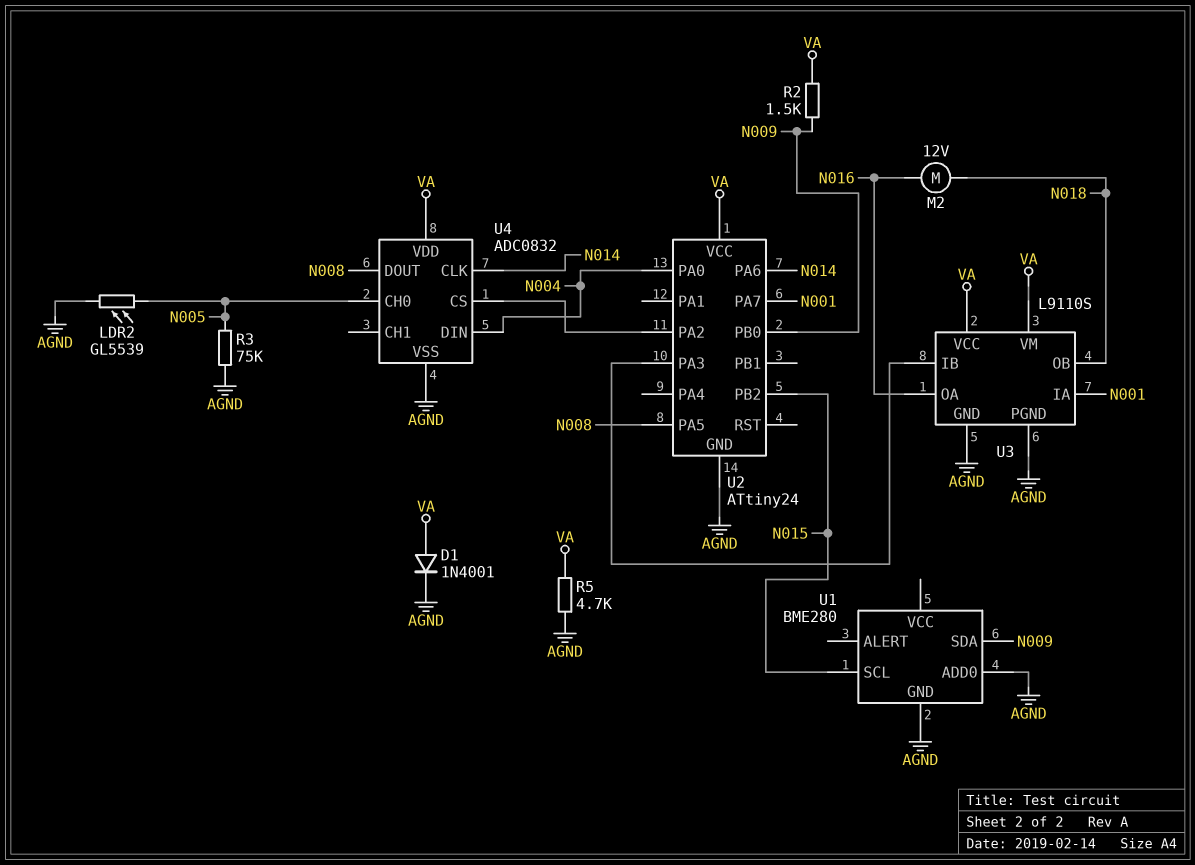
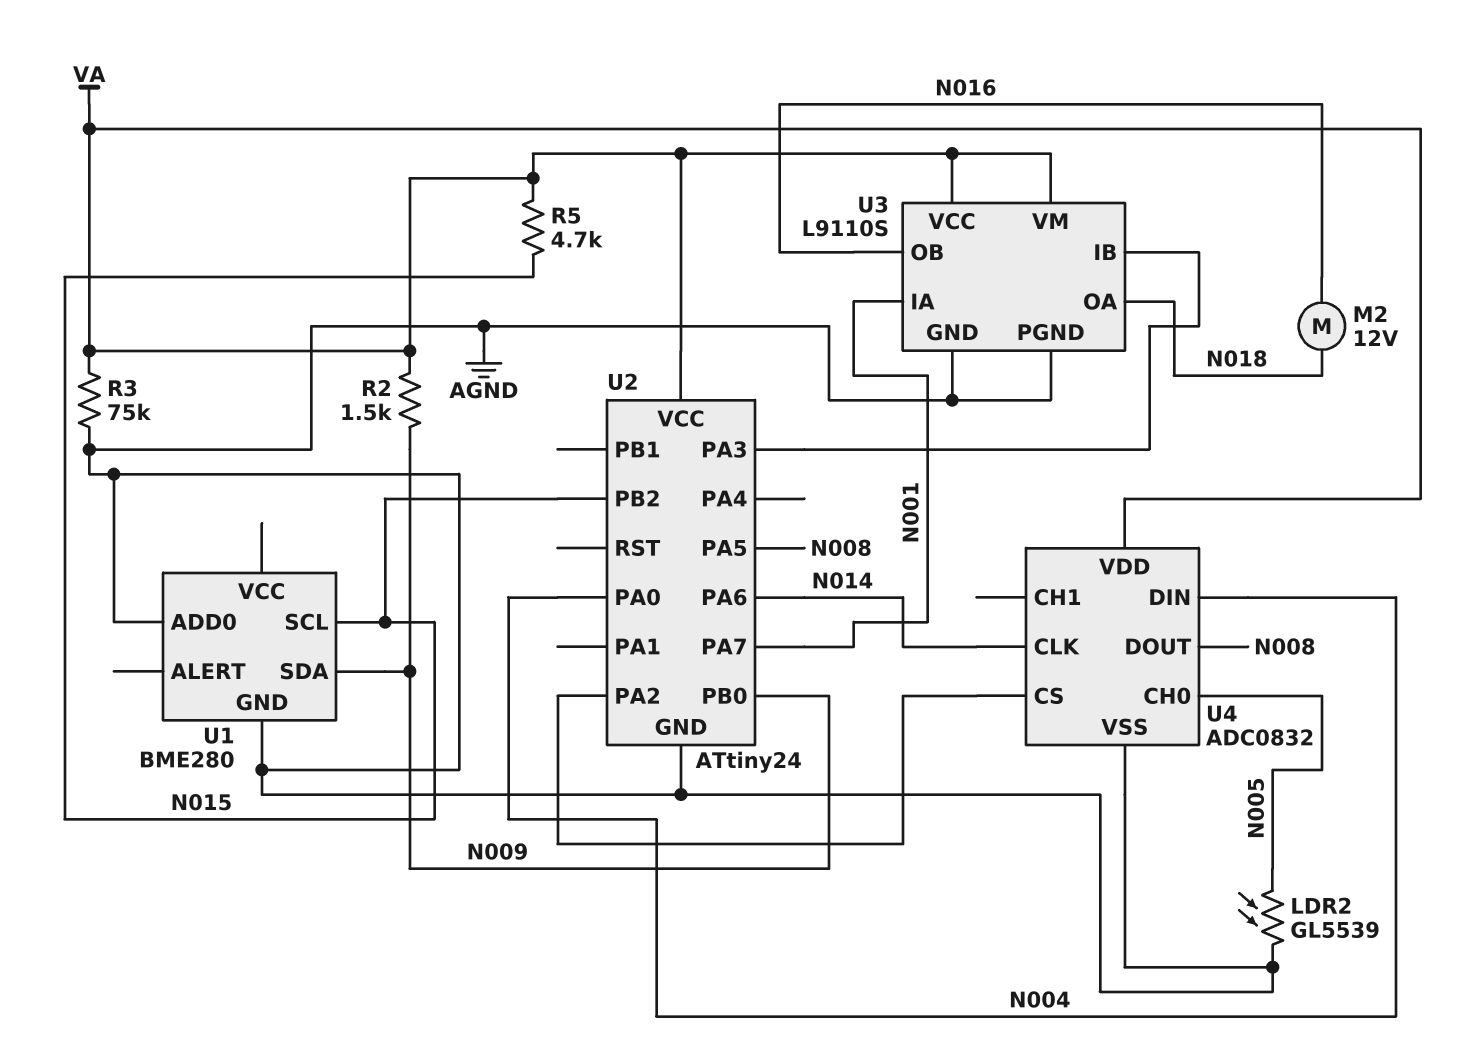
D1: diode 1N4001 (A VA, K AGND) -> none
R3: 75k (AGND, N005) -> 75k (AGND, VA)
R5: 4.7k (AGND, VA) -> 4.7k (N015, VA)
U3 pin OA: N016 -> N018
U3 pin OB: N018 -> N016

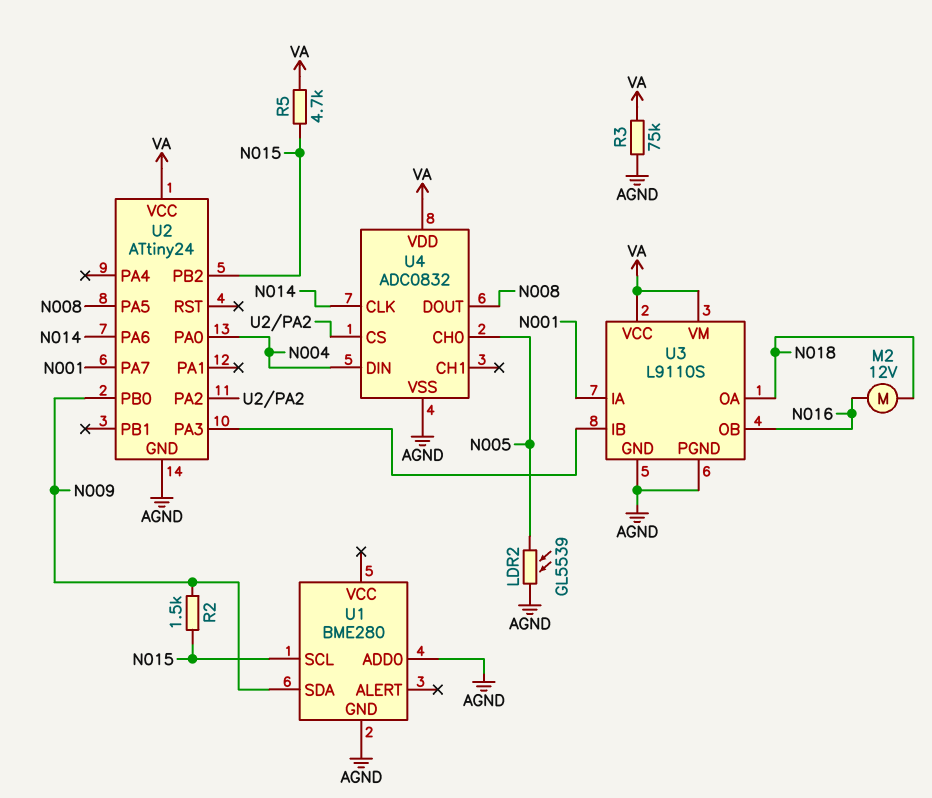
R2: 1.5k (N009, VA) -> 1.5k (N009, N015)

